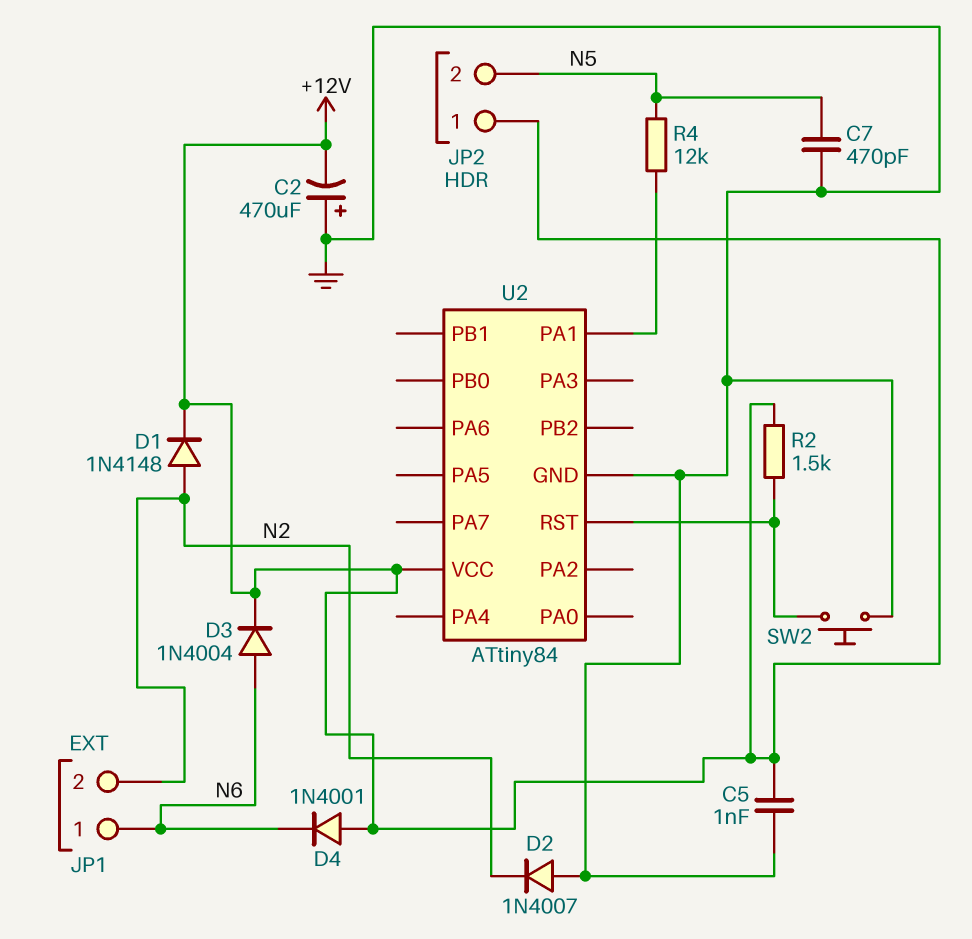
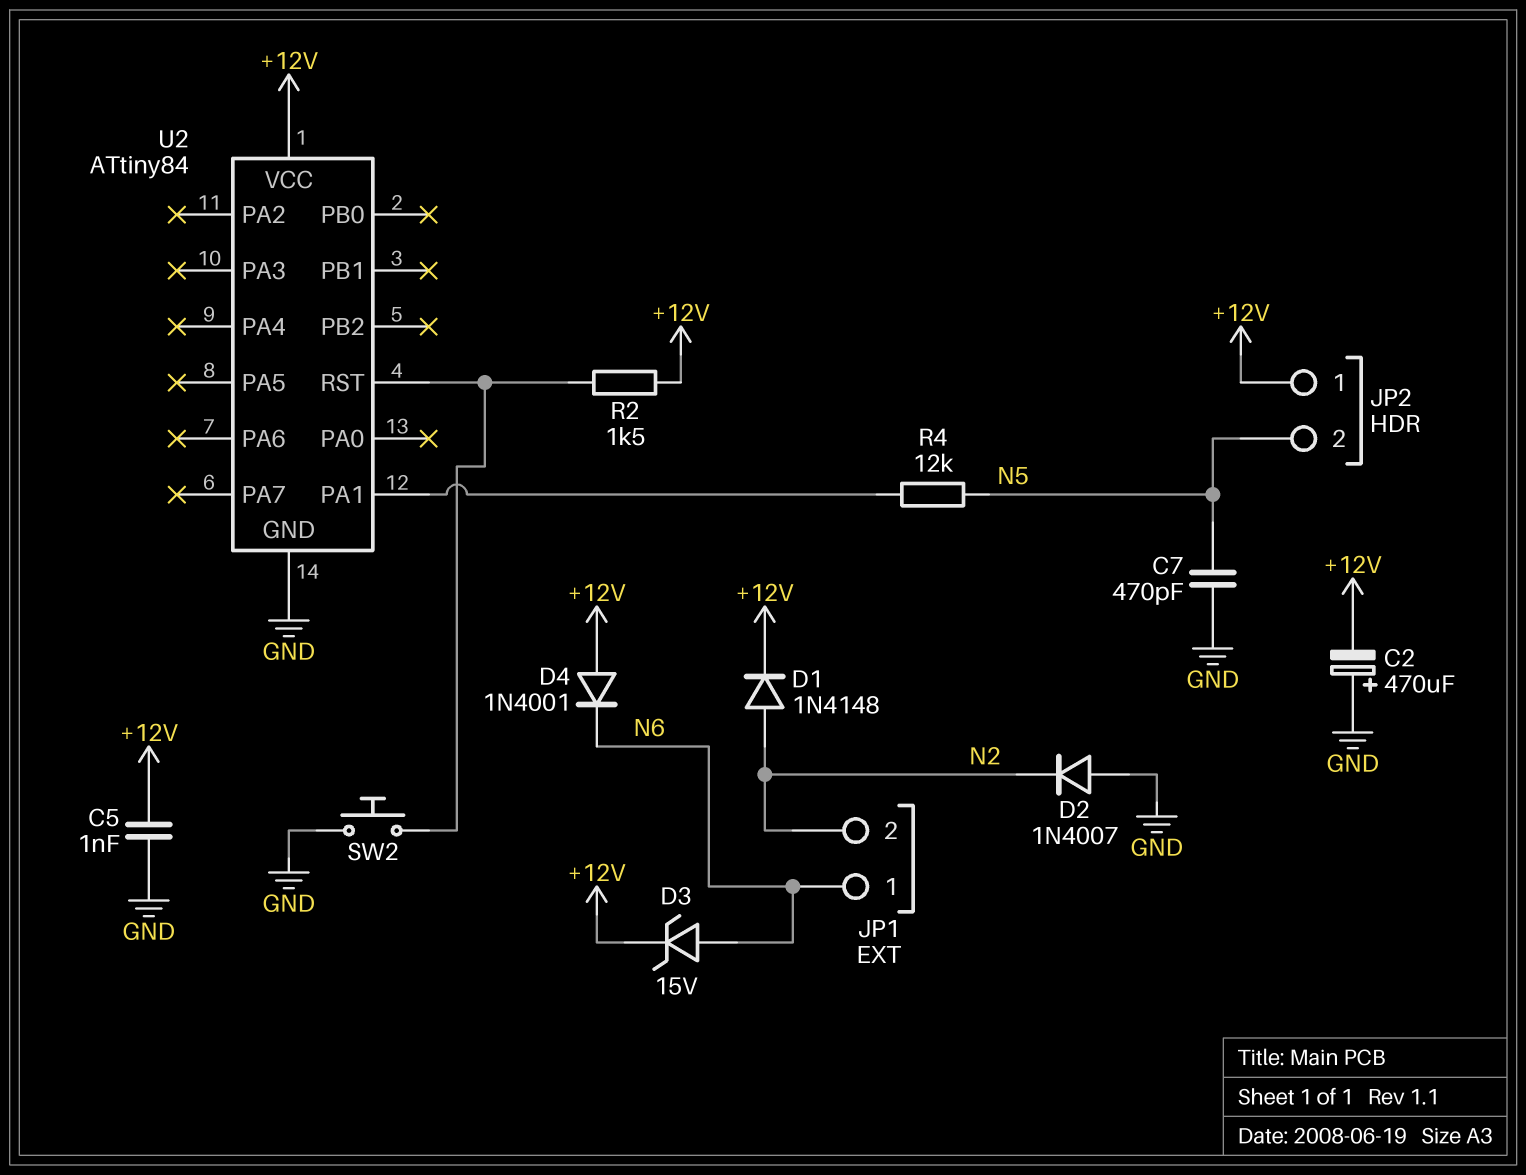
D3: diode 1N4004 (A N6, K +12V) -> zener 15V (A N6, K +12V)

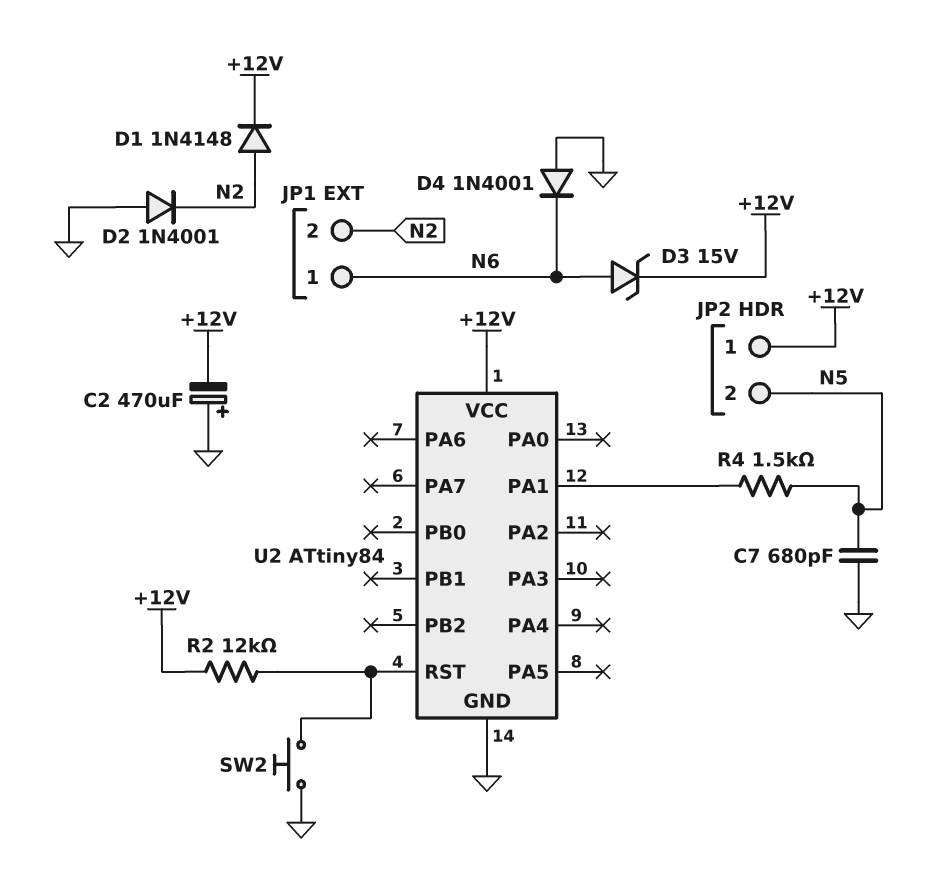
C5: 1nF (+12V, GND) -> none
C7: 470pF (GND, N5) -> 680pF (GND, N5)
D2: diode 1N4007 (A GND, K N2) -> diode 1N4001 (A GND, K N2)
D4: diode 1N4001 (A +12V, K N6) -> diode 1N4001 (A GND, K N6)
R2: 1.5k (+12V, U2/RST) -> 12k (+12V, U2/RST)
R4: 12k (N5, U2/PA1) -> 1.5k (N5, U2/PA1)

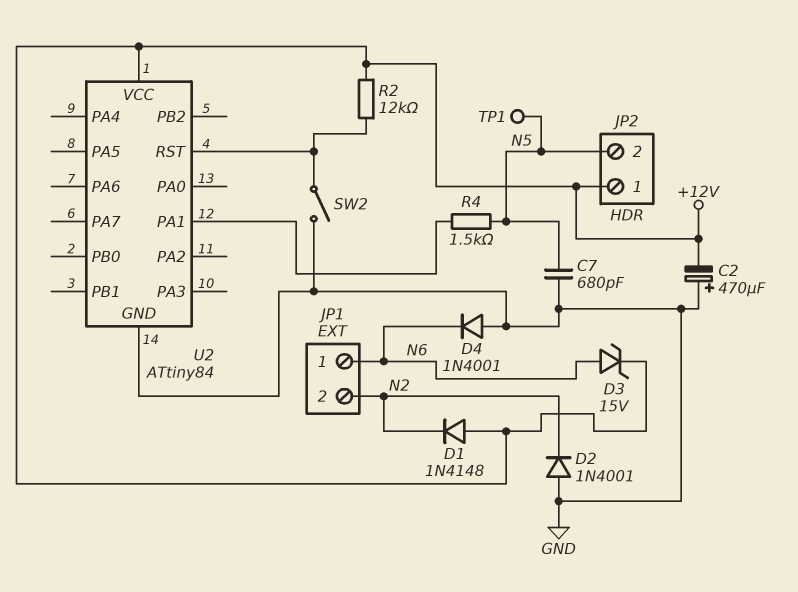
D1: diode 1N4148 (A N2, K +12V) -> diode 1N4148 (A +12V, K N2)
SW2: button (GND, U2/RST) -> switch (GND, U2/RST)
TP1: none -> test point (N5)

